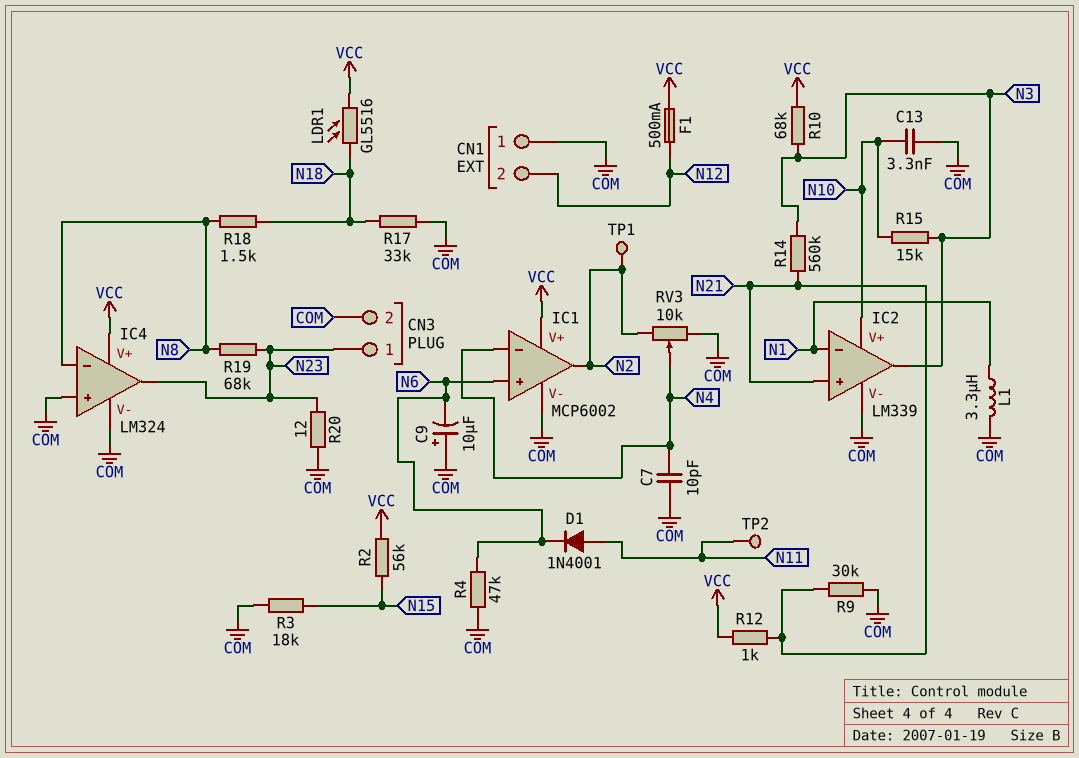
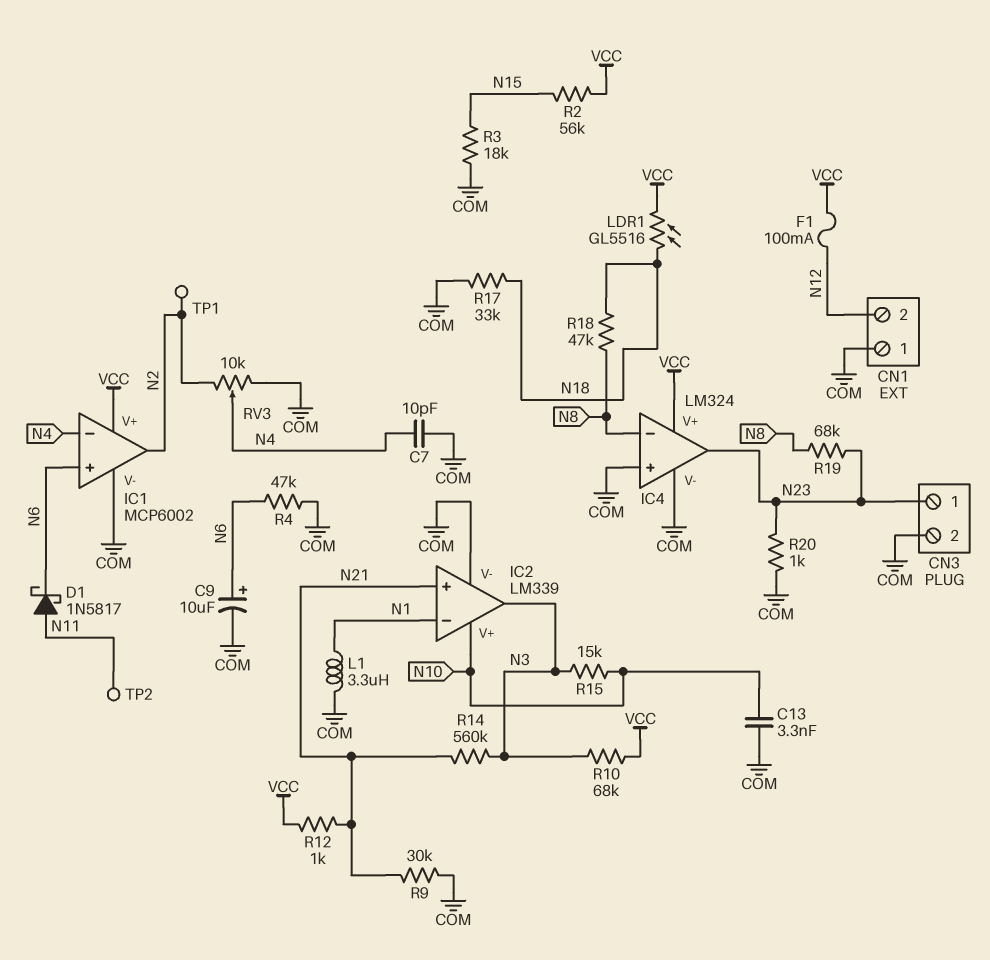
C9: 10uF (plus COM, minus N6) -> 10uF (plus N6, minus COM)
D1: diode 1N4001 (A N11, K N6) -> schottky 1N5817 (A N11, K N6)
F1: 500mA (N12, VCC) -> 100mA (N12, VCC)
R18: 1.5k (N8, N18) -> 47k (N8, N18)
R20: 12 (COM, N23) -> 1k (COM, N23)

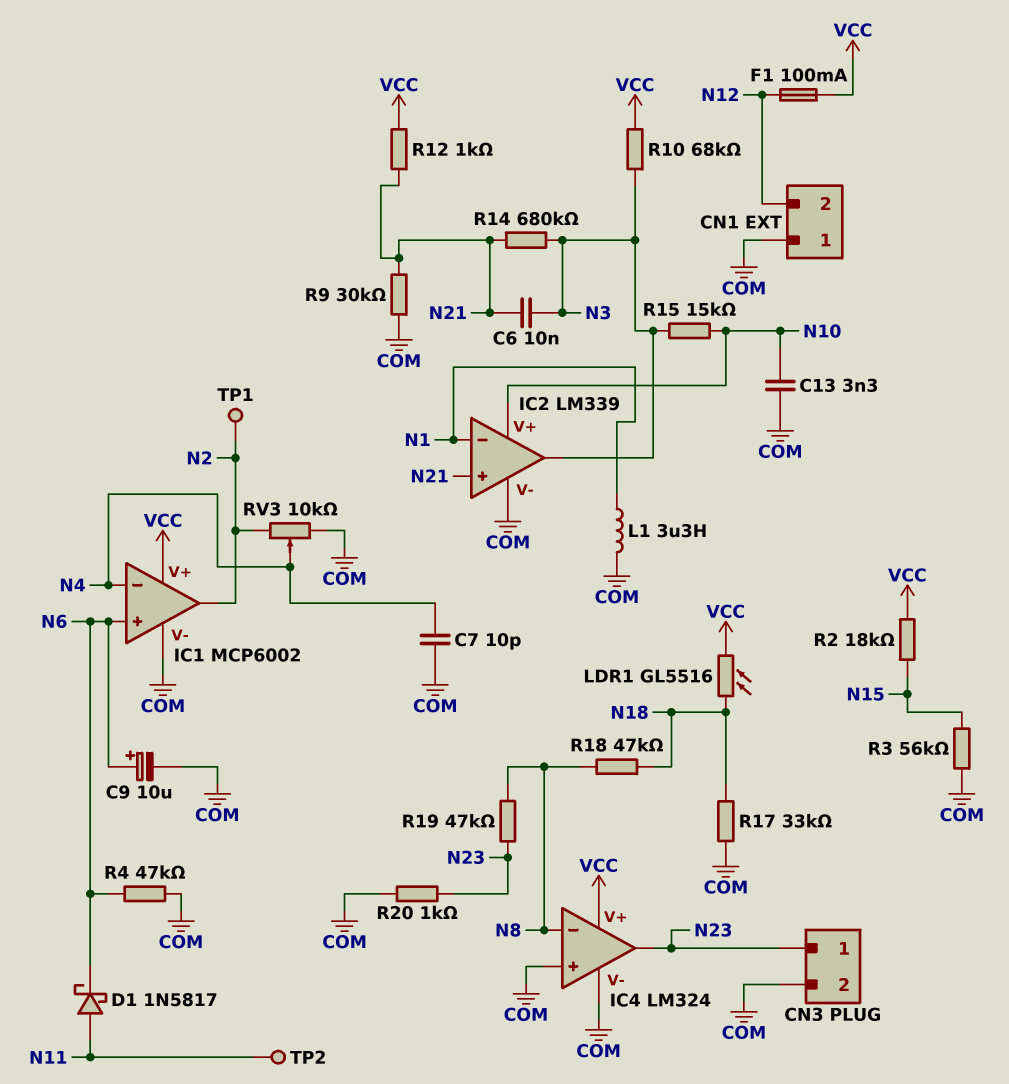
C6: none -> 10nF (N3, N21)
R2: 56k (N15, VCC) -> 18k (N15, VCC)
R3: 18k (COM, N15) -> 56k (COM, N15)
R14: 560k (N3, N21) -> 680k (N3, N21)
R19: 68k (N8, N23) -> 47k (N8, N23)

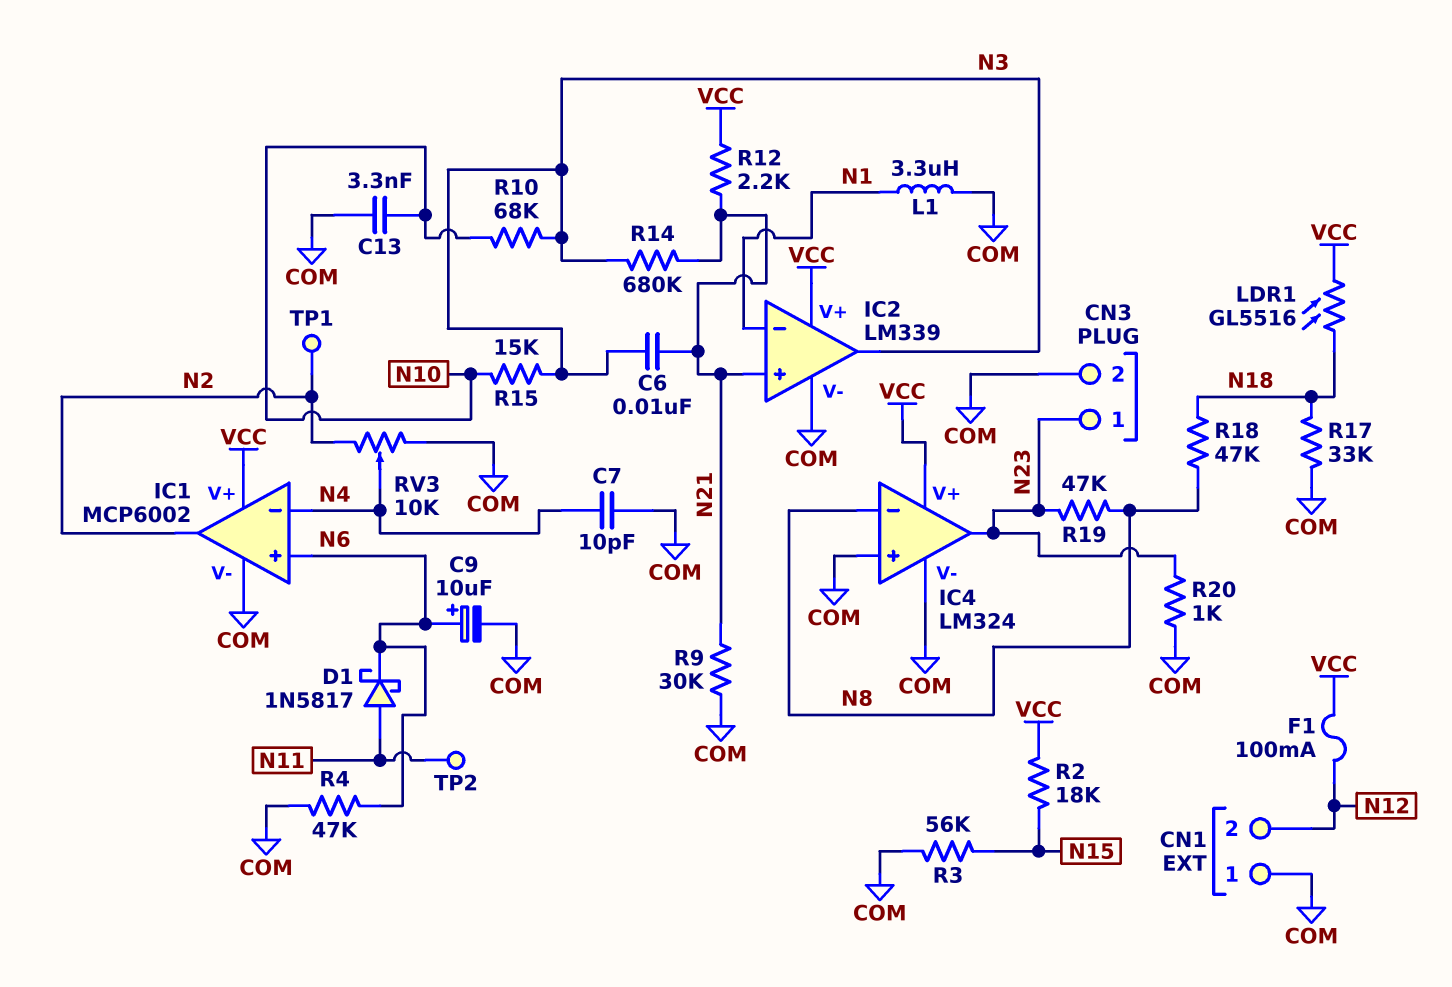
IC2 pin V+: N10 -> VCC
R10: 68k (N3, VCC) -> 68k (N3, N10)
R12: 1k (N21, VCC) -> 2.2k (N21, VCC)

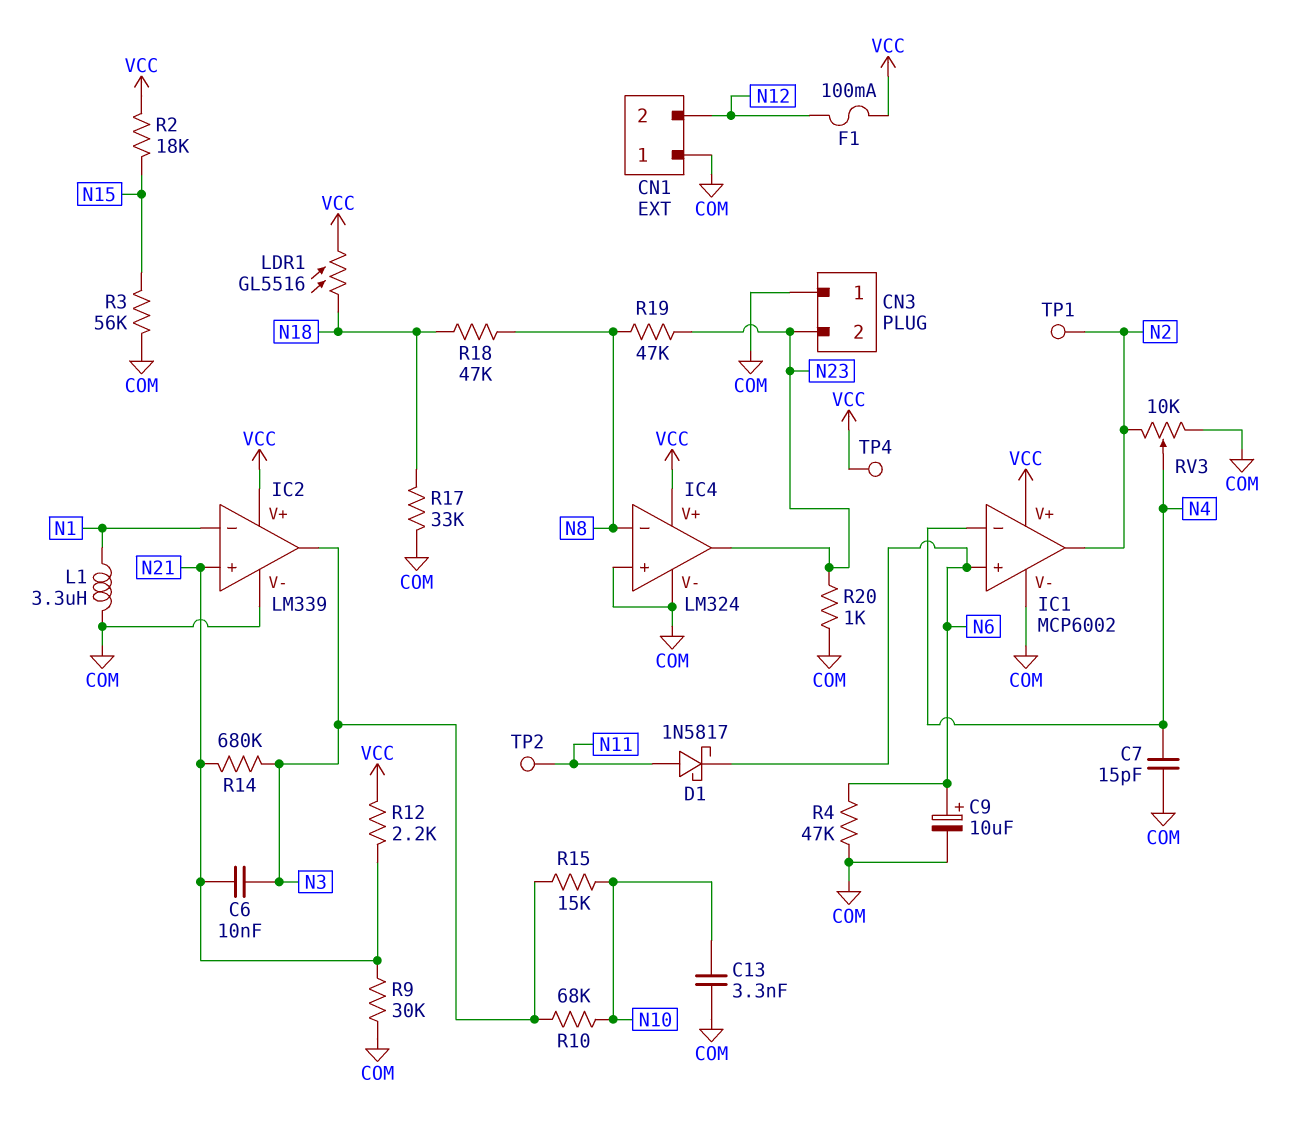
C7: 10pF (COM, N4) -> 15pF (COM, N4)
CN3 pin 1: N23 -> COM
CN3 pin 2: COM -> N23
TP4: none -> test point (VCC)

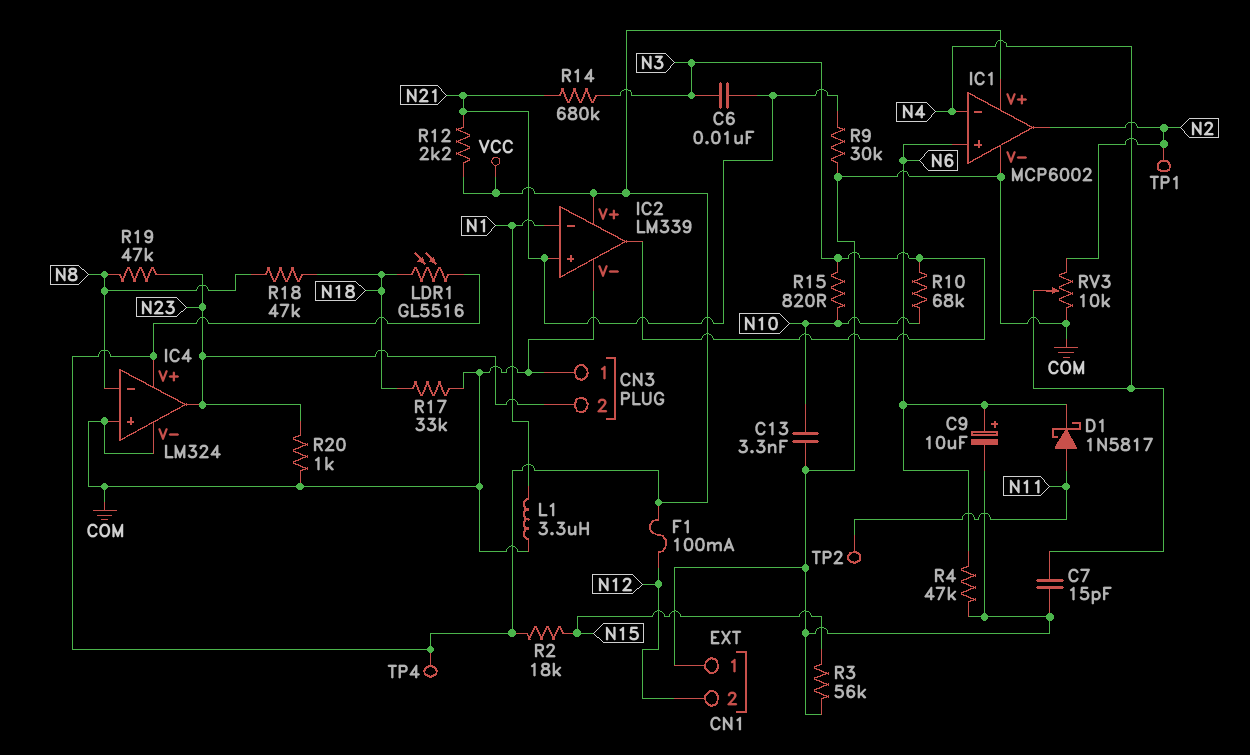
R15: 15k (N3, N10) -> 820 (N3, N10)

